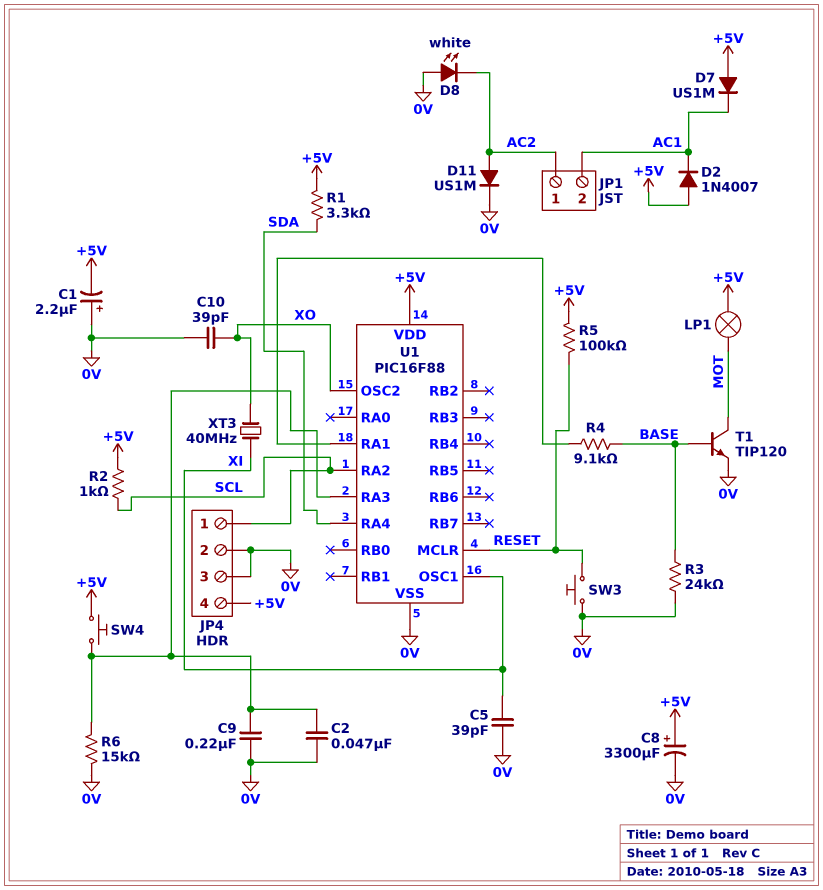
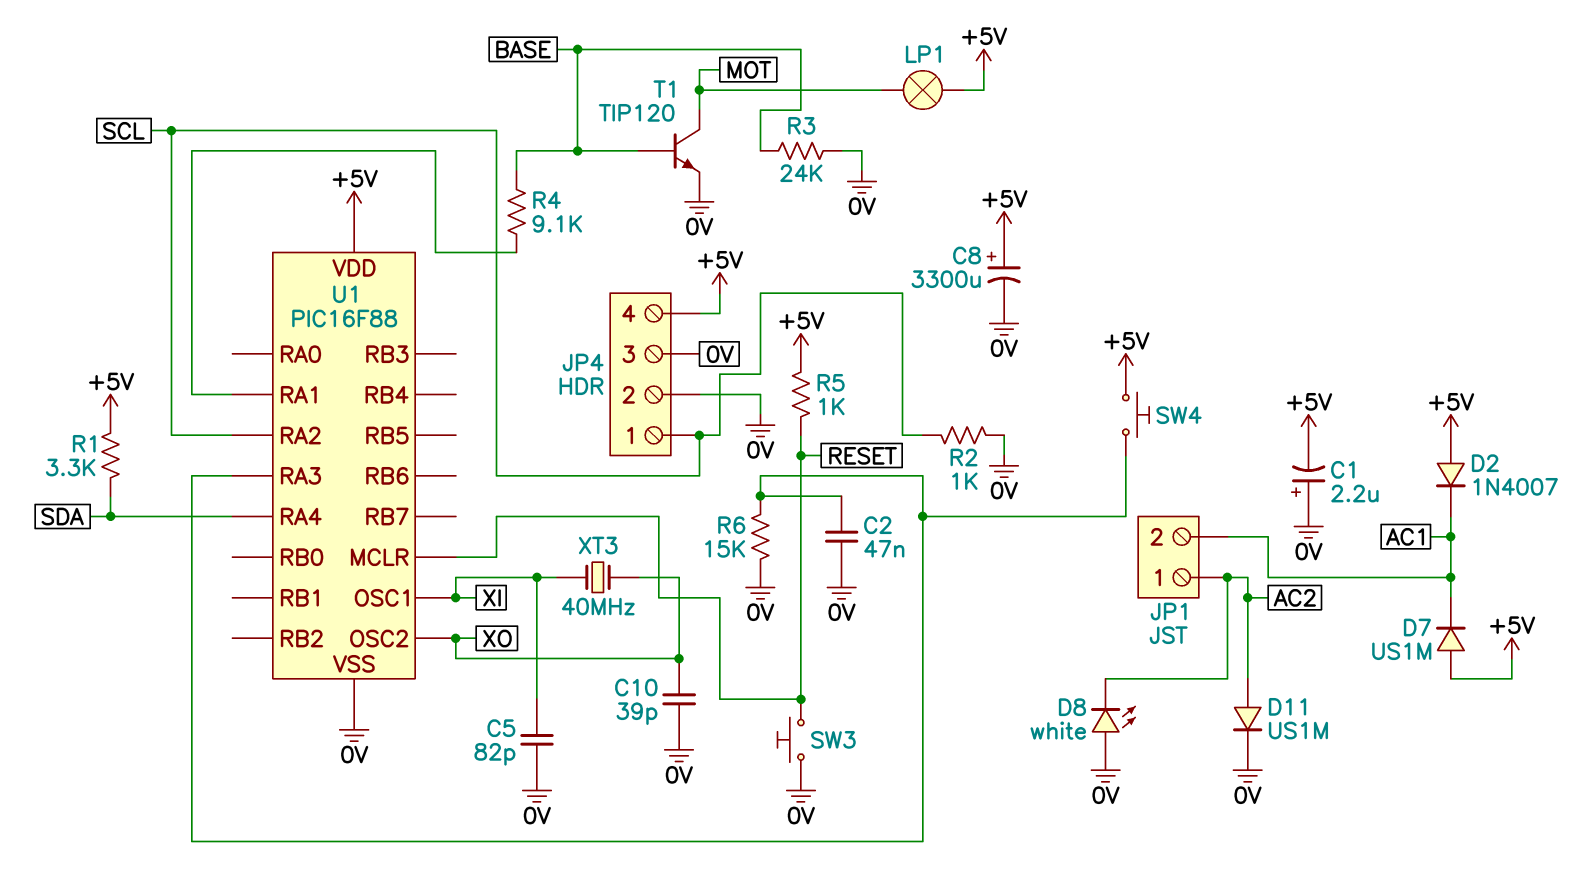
C5: 39pF (0V, XI) -> 82pF (0V, XI)
C9: 220nF (0V, U1/RA3) -> none
R2: 1k (+5V, SCL) -> 1k (0V, SCL)
R5: 100k (+5V, RESET) -> 1k (+5V, RESET)

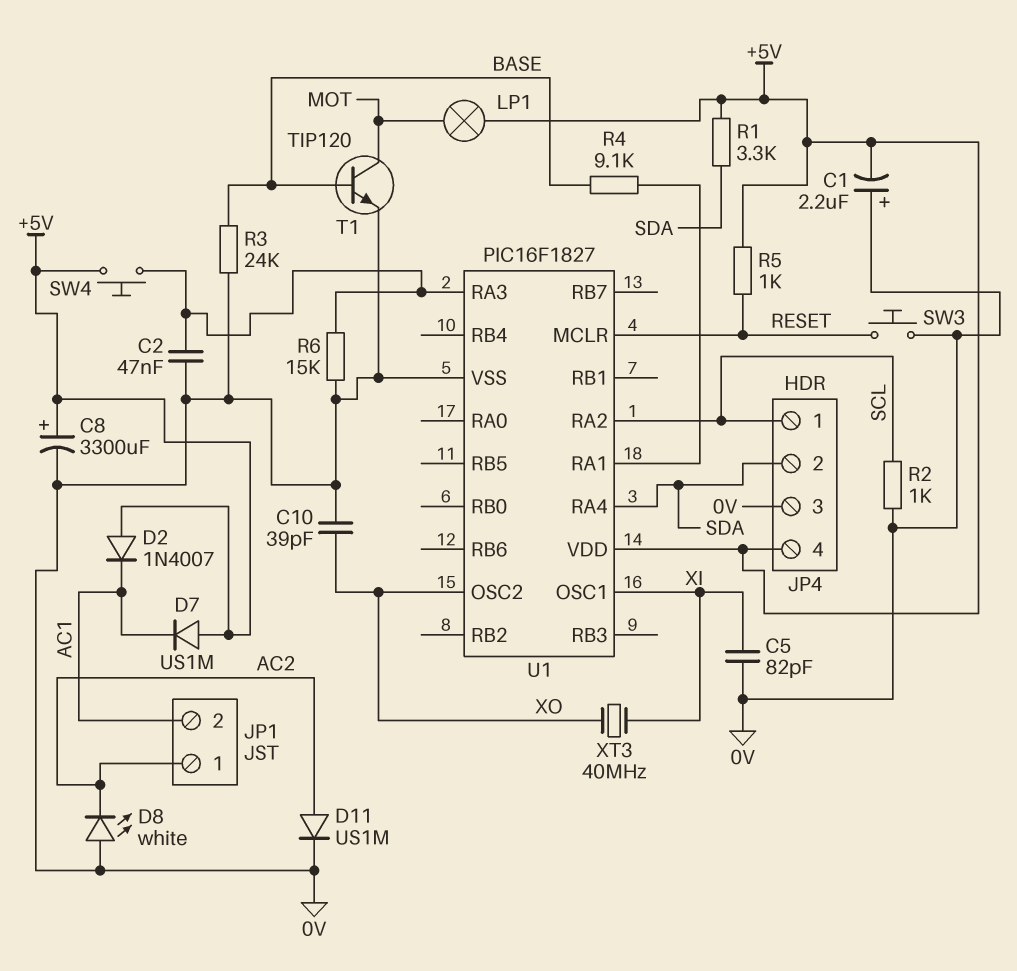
JP4 pin 2: 0V -> SDA
U1: PIC16F88 -> PIC16F1827

